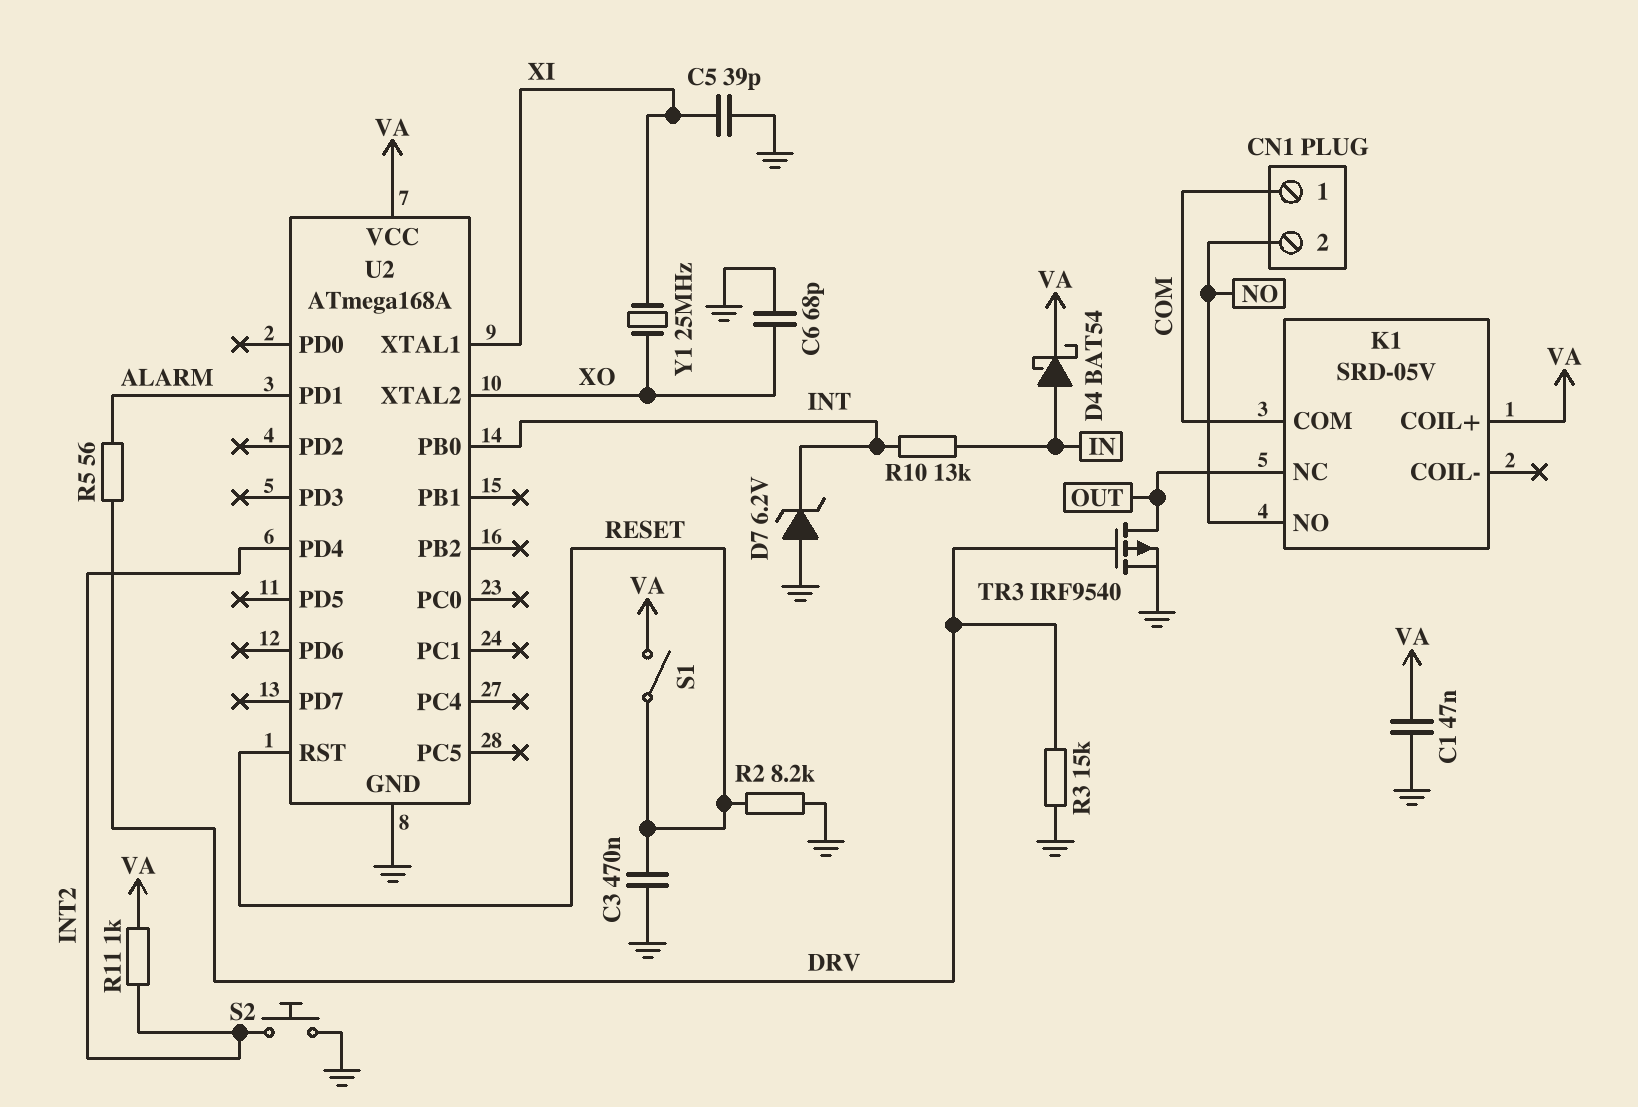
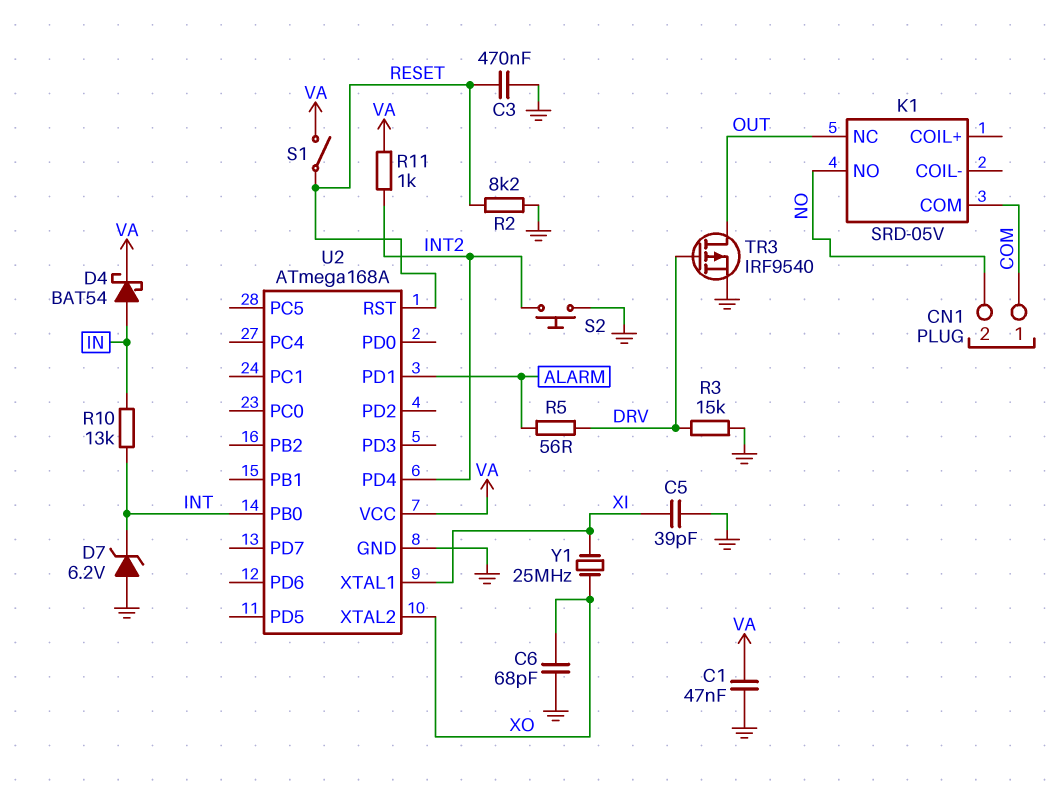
K1 pin COIL+: VA -> none

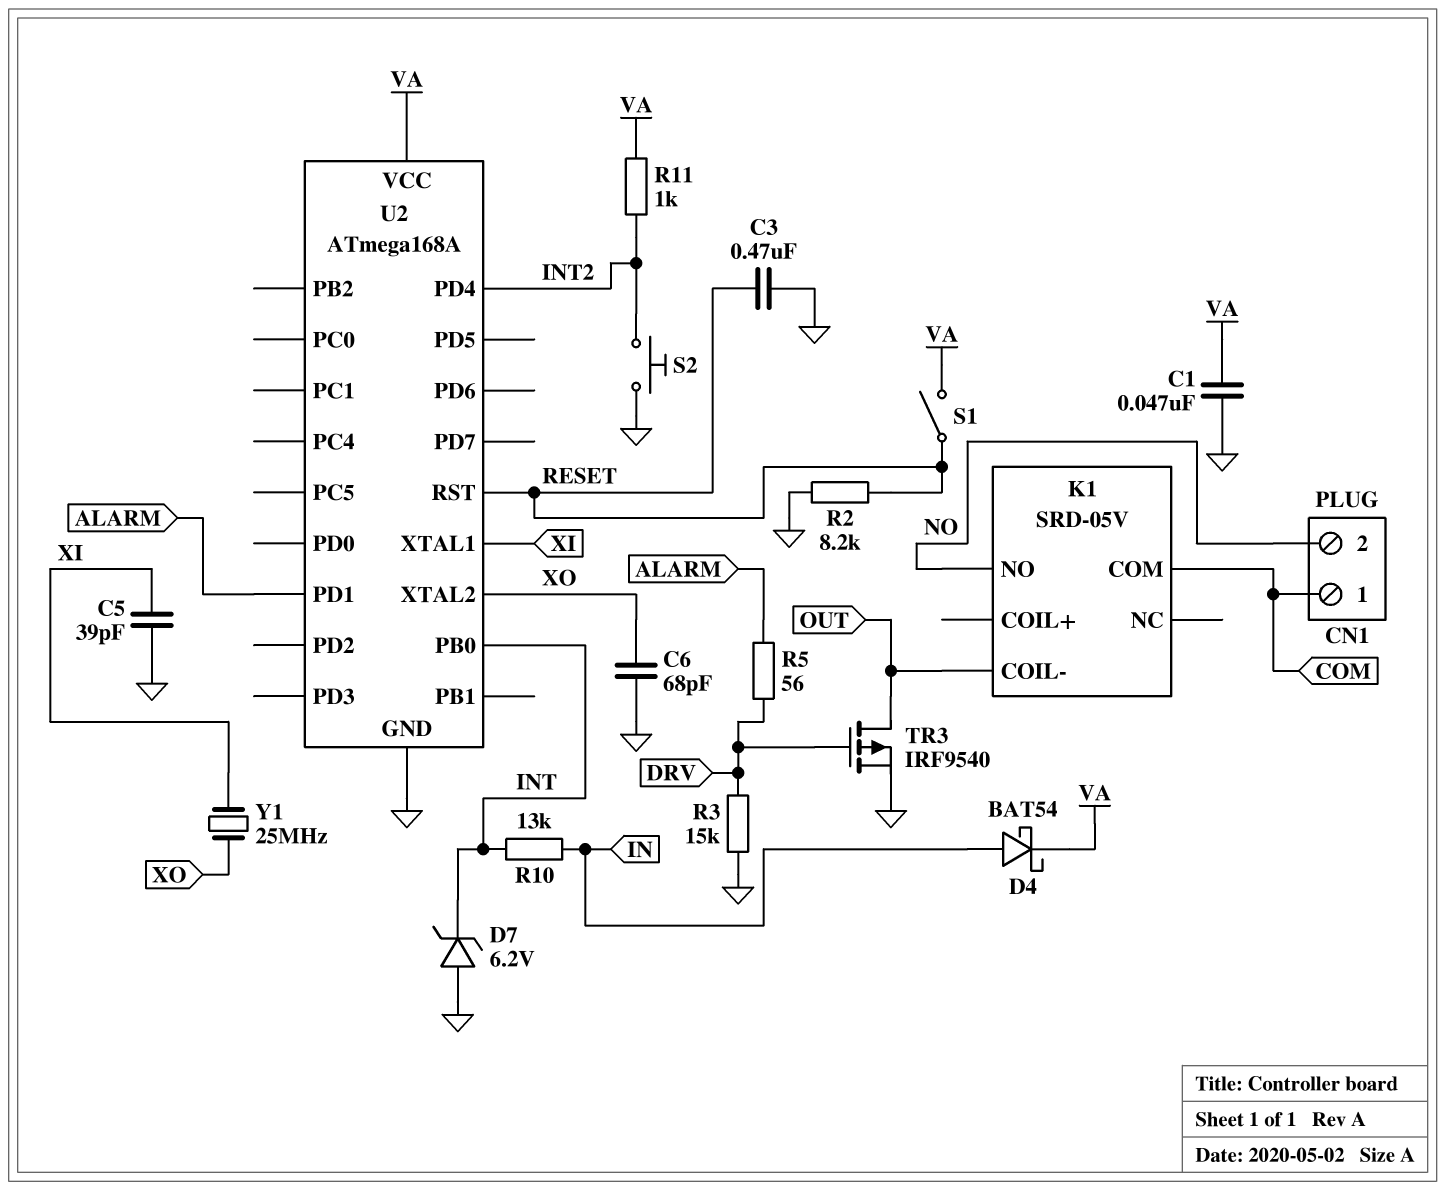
K1 pin COIL-: none -> OUT
K1 pin NC: OUT -> none

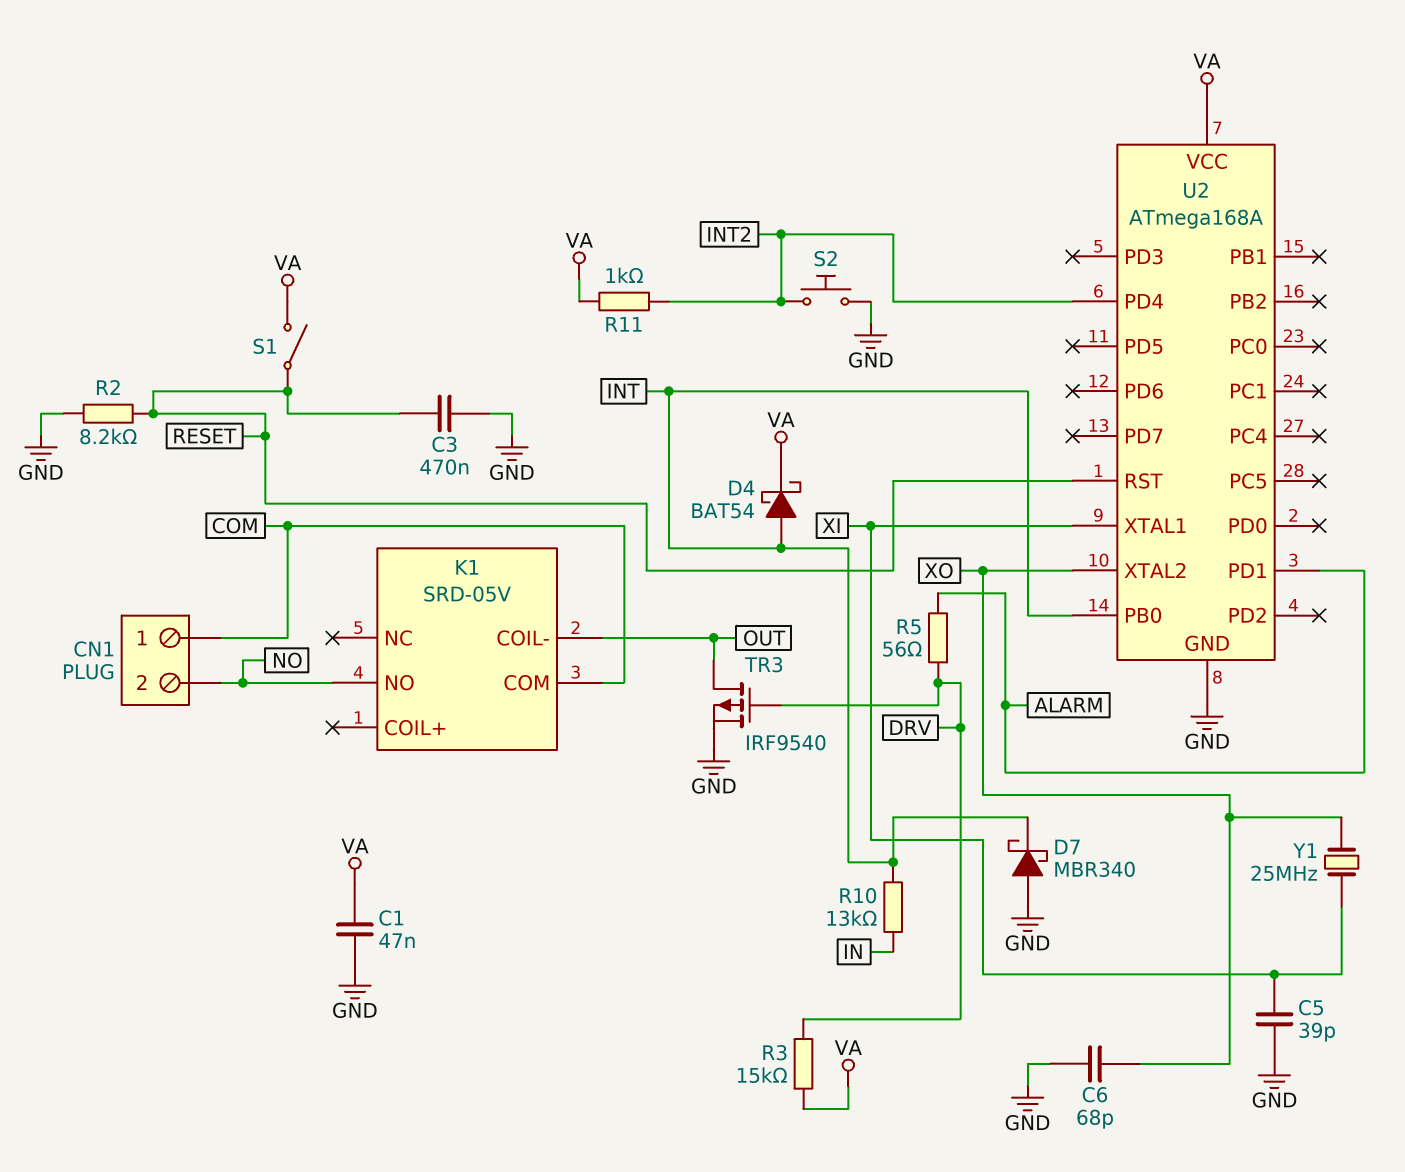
D4: schottky BAT54 (A IN, K VA) -> schottky BAT54 (A INT, K VA)
D7: zener 6.2V (A GND, K INT) -> schottky MBR340 (A GND, K INT)
R3: 15k (DRV, GND) -> 15k (DRV, VA)

